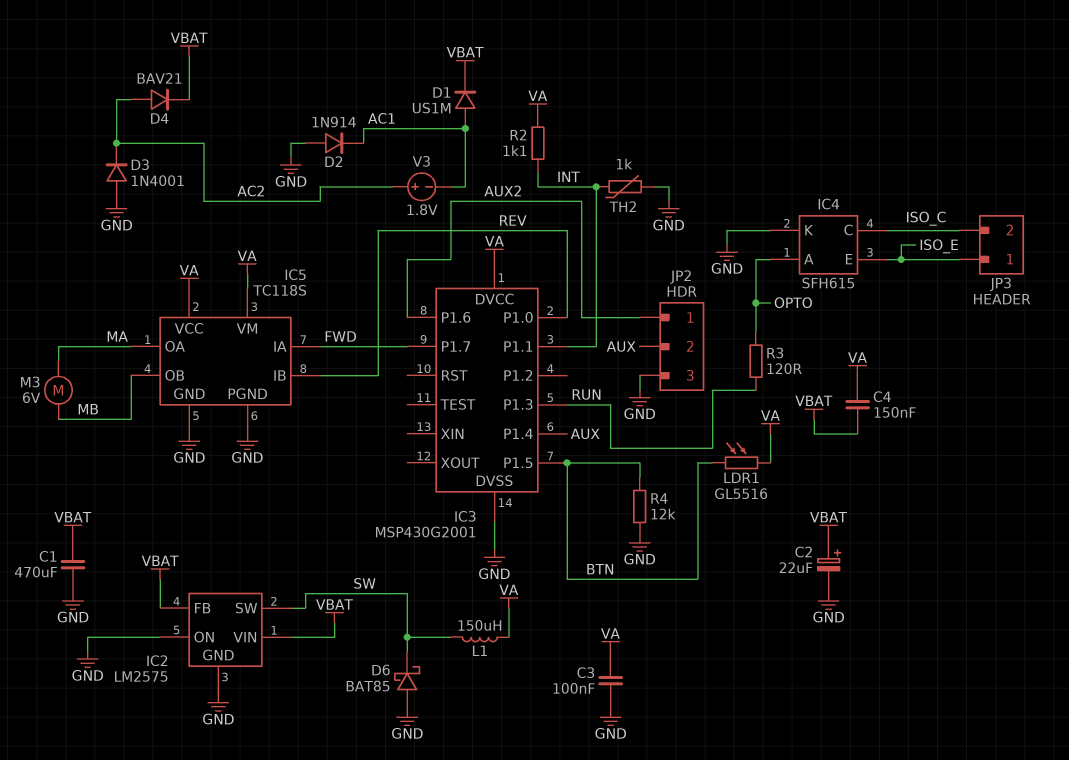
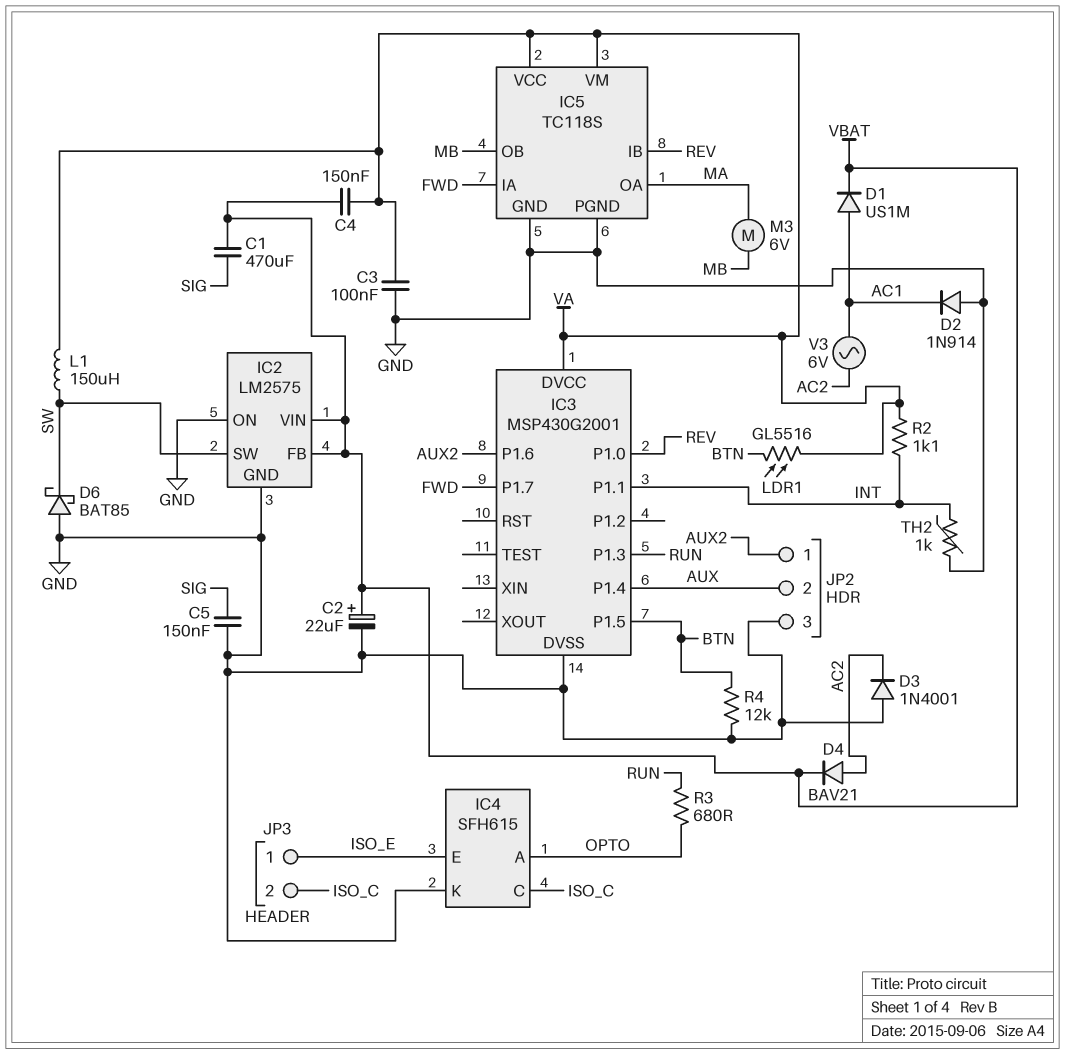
C1: 470uF (GND, VBAT) -> 470uF (SIG, VBAT)
C5: none -> 150nF (GND, SIG)
R3: 120 (OPTO, RUN) -> 680 (OPTO, RUN)
V3: 1.8V (plus AC2, minus AC1) -> AC 6V (AC1, AC2)

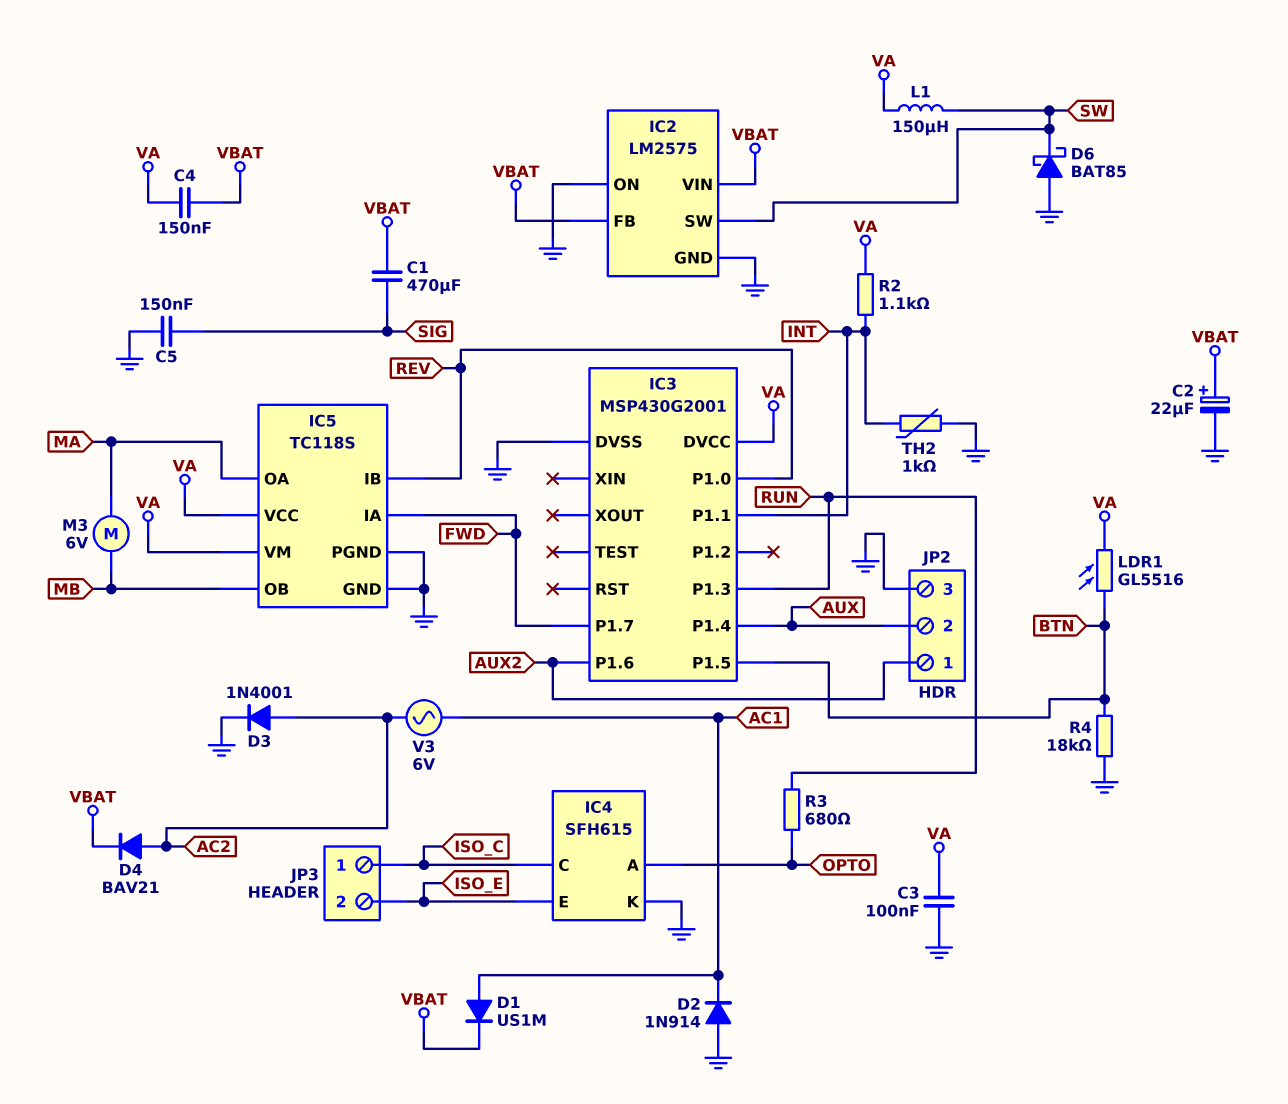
D3: diode 1N4001 (A GND, K AC2) -> diode 1N4001 (A AC2, K GND)
JP3 pin 1: ISO_E -> ISO_C
JP3 pin 2: ISO_C -> ISO_E
R4: 12k (BTN, GND) -> 18k (BTN, GND)

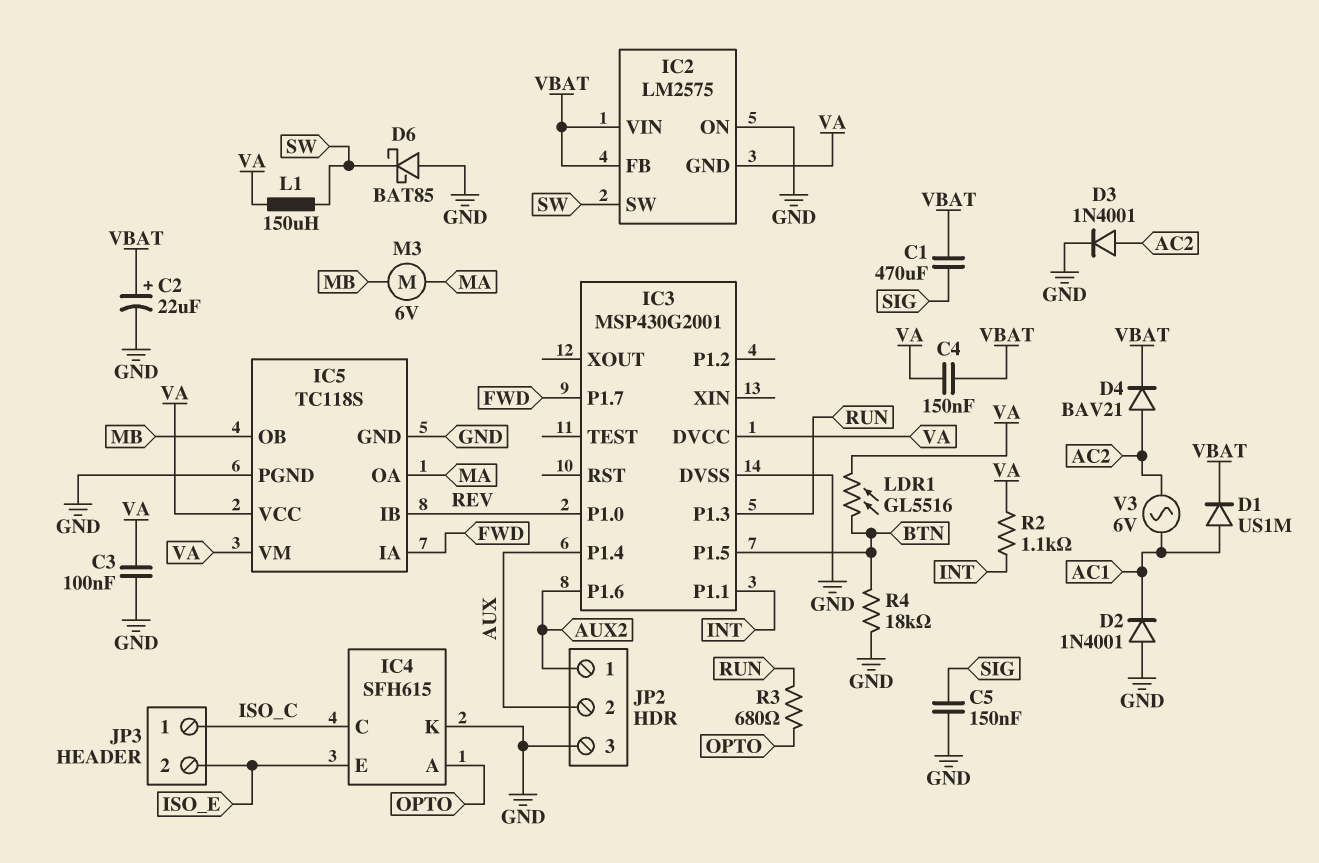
D2: diode 1N914 (A GND, K AC1) -> diode 1N4001 (A GND, K AC1)
IC2 pin GND: GND -> VA
TH2: 1k (GND, INT) -> none

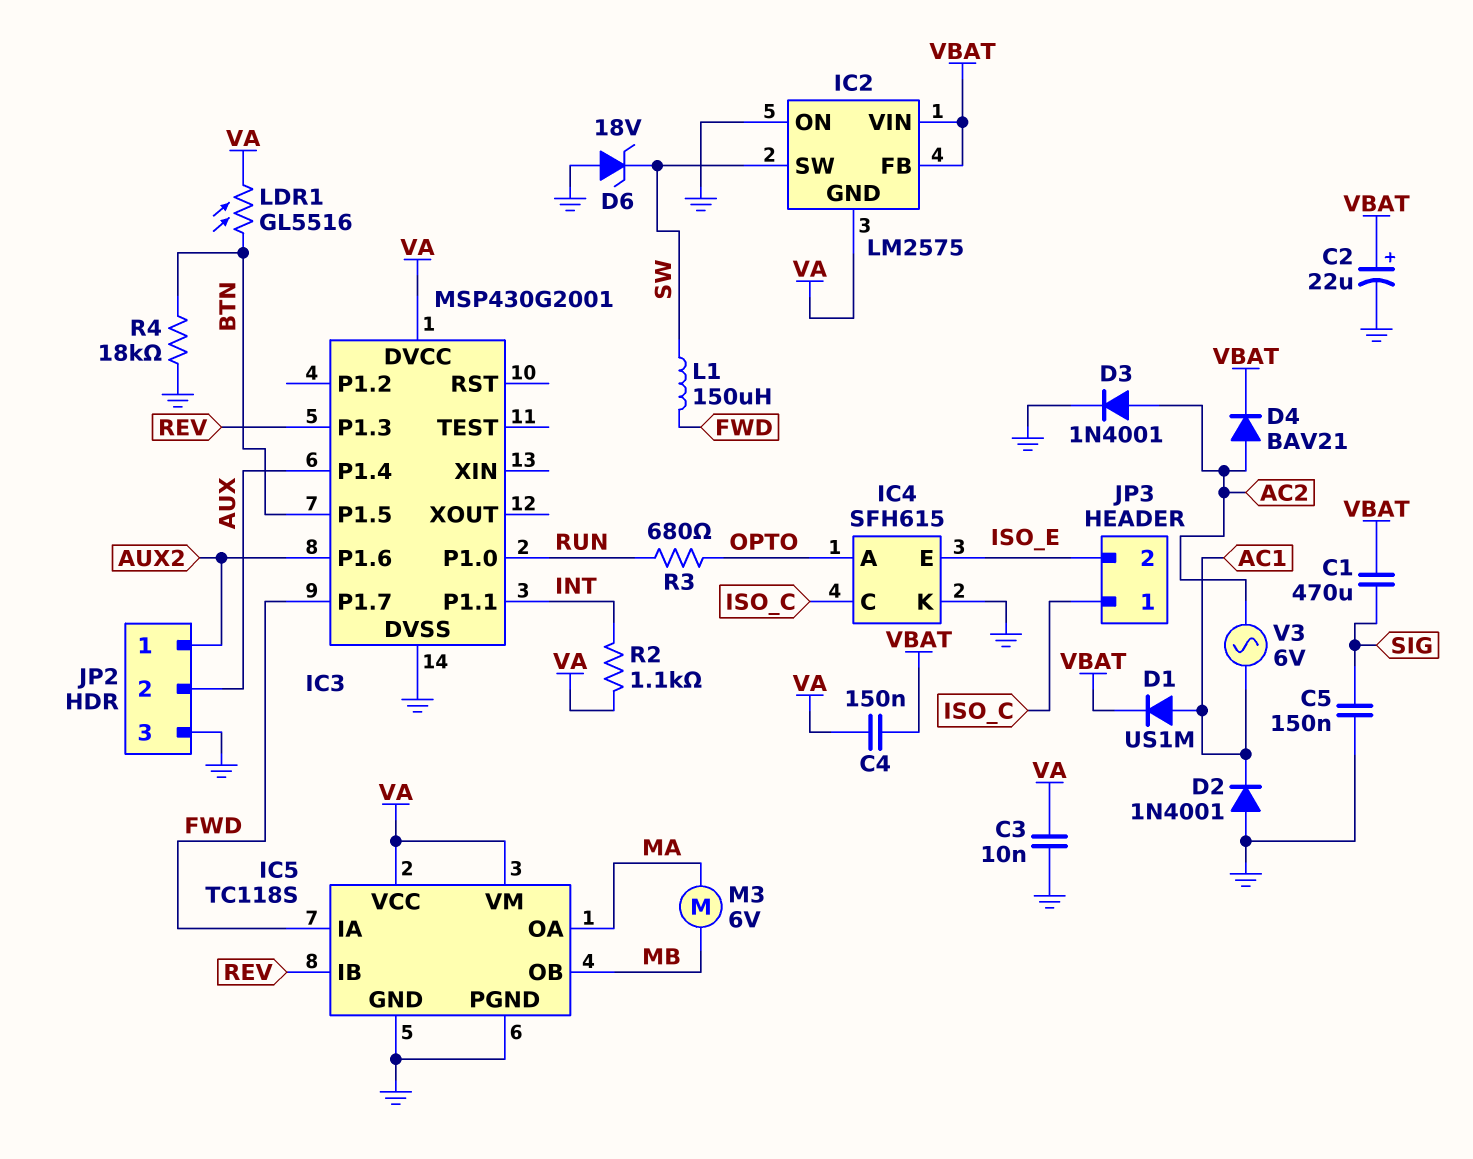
C3: 100nF (GND, VA) -> 10nF (GND, VA)
D6: schottky BAT85 (A GND, K SW) -> zener 18V (A GND, K SW)
IC3 pin P1.0: REV -> RUN
IC3 pin P1.3: RUN -> REV
L1: 150uH (SW, VA) -> 150uH (FWD, SW)

